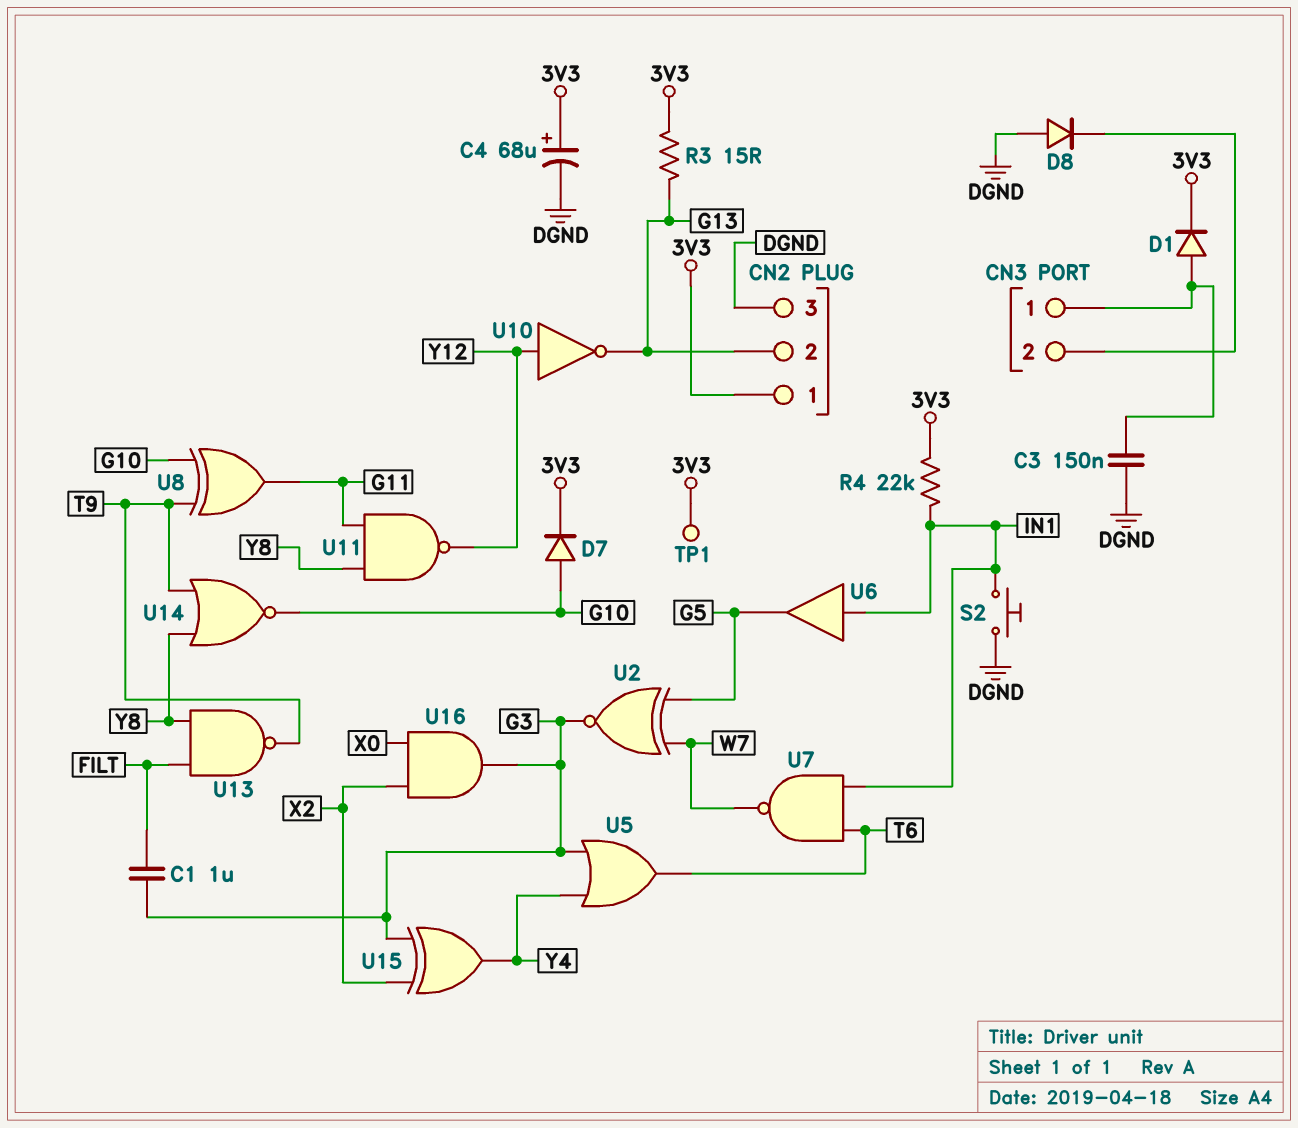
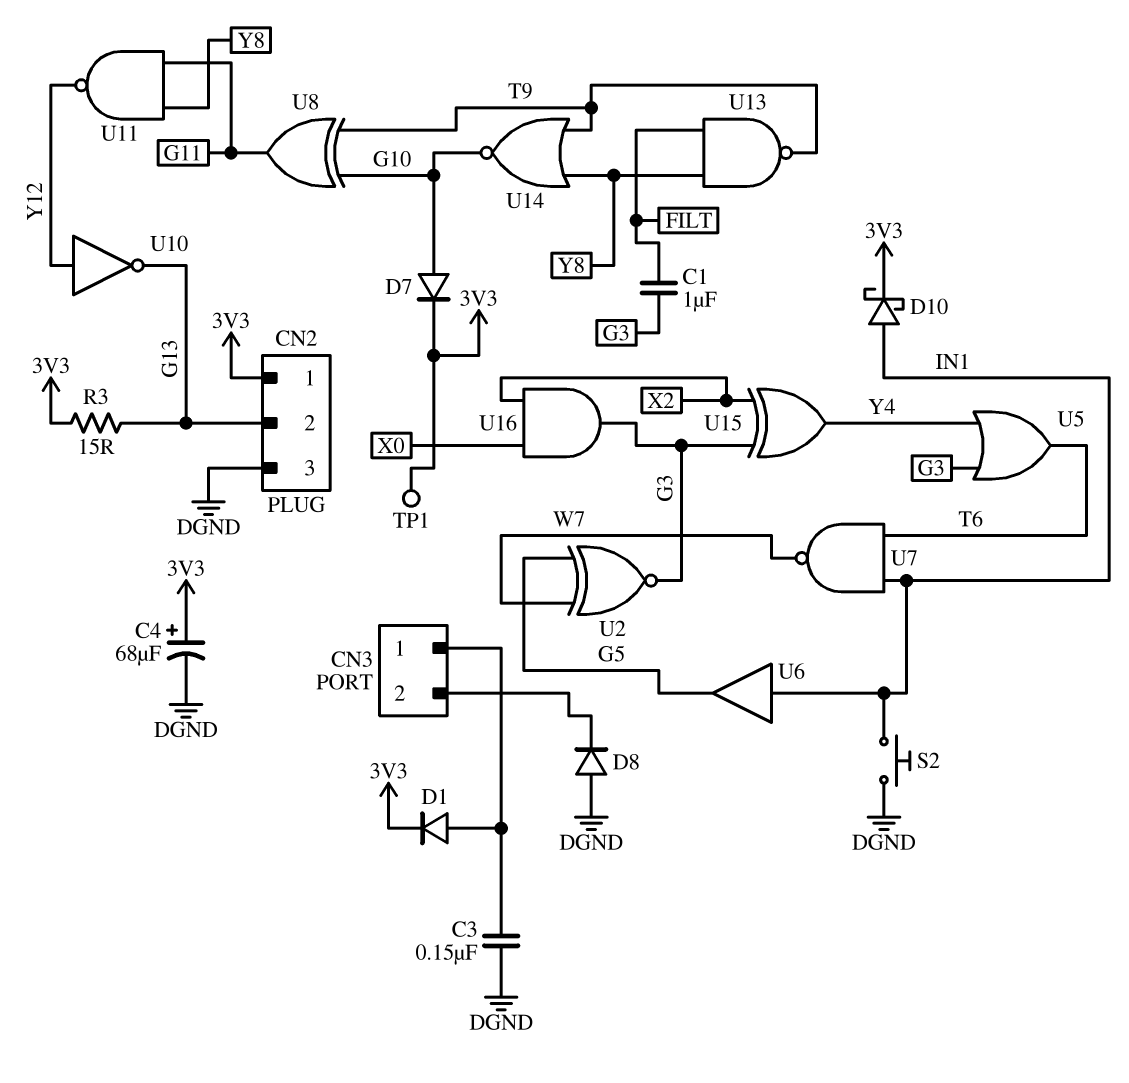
D10: none -> schottky (A IN1, K 3V3)
R4: 22k (3V3, IN1) -> none

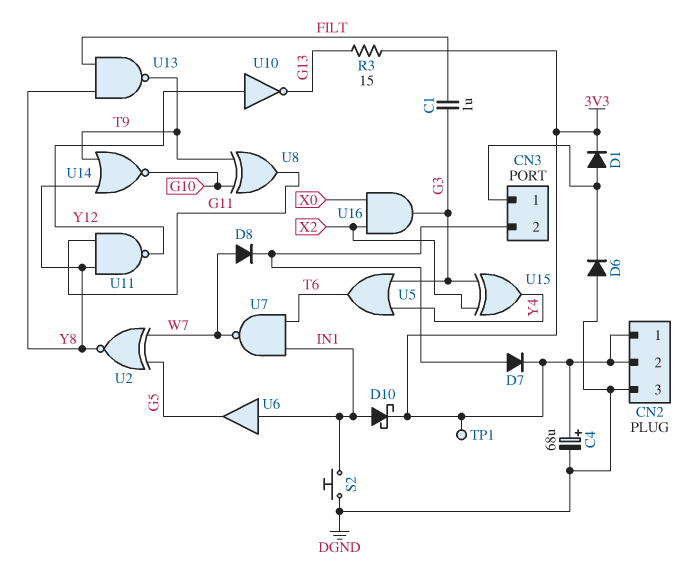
C3: 150nF (CN3/1, DGND) -> none
CN2 pin 2: G13 -> 3V3
D6: none -> diode (A DGND, K CN3/1)
D7: diode (A G10, K 3V3) -> diode (A CN3/2, K 3V3)
D8: diode (A DGND, K CN3/2) -> diode (A W7, K CN3/2)
U2: XNOR (in G5, in W7, out G3) -> XNOR (in G5, in W7, out Y8)

